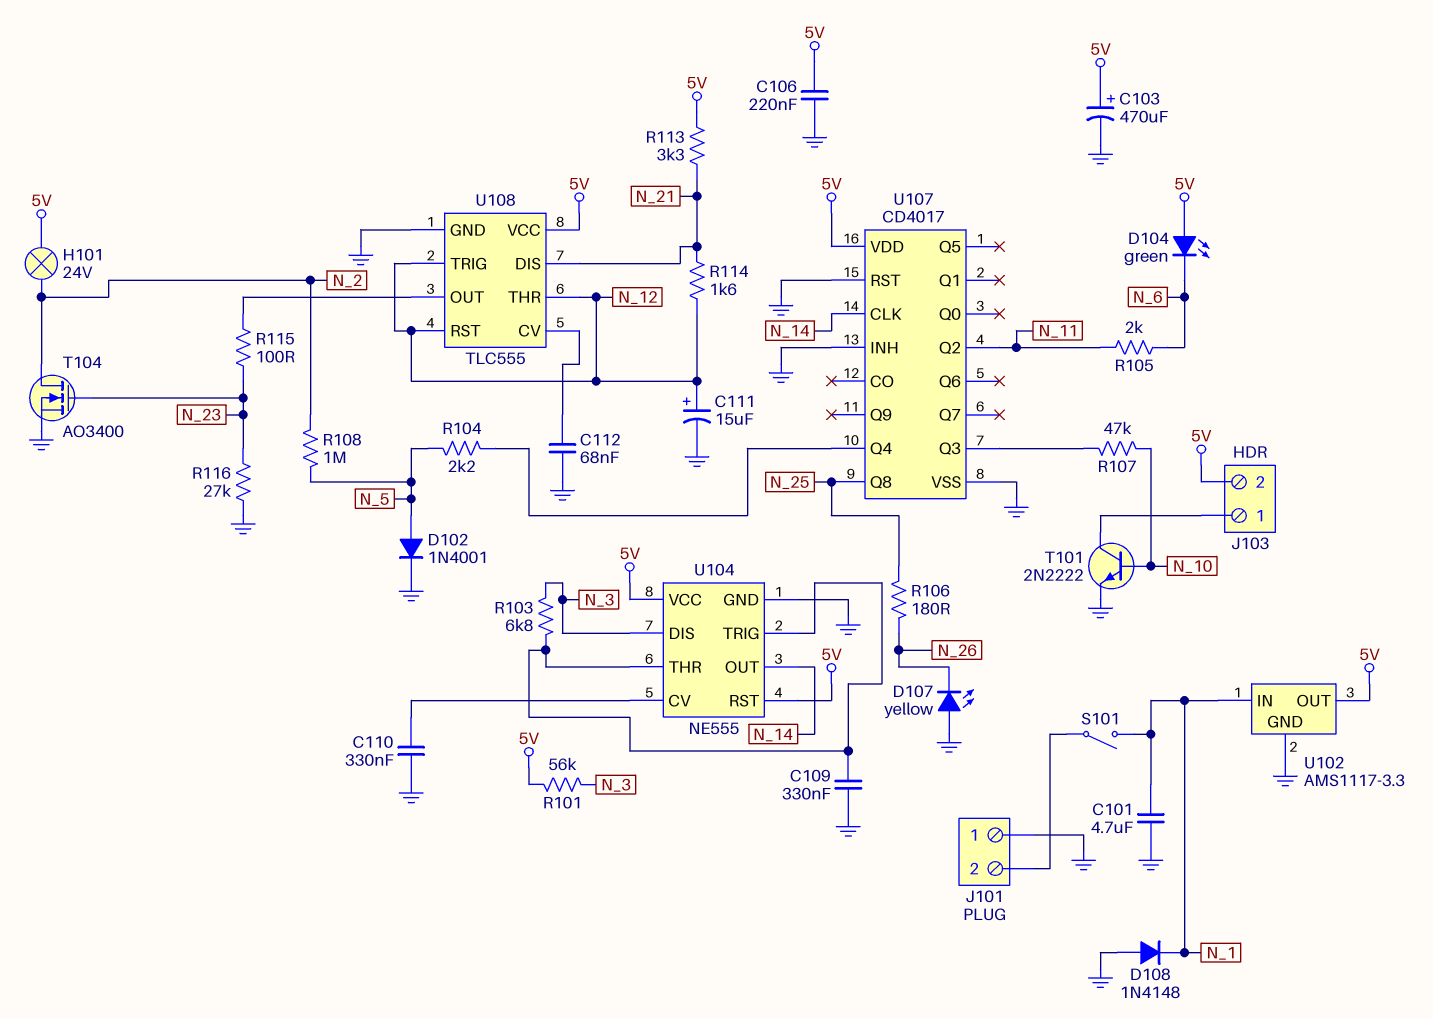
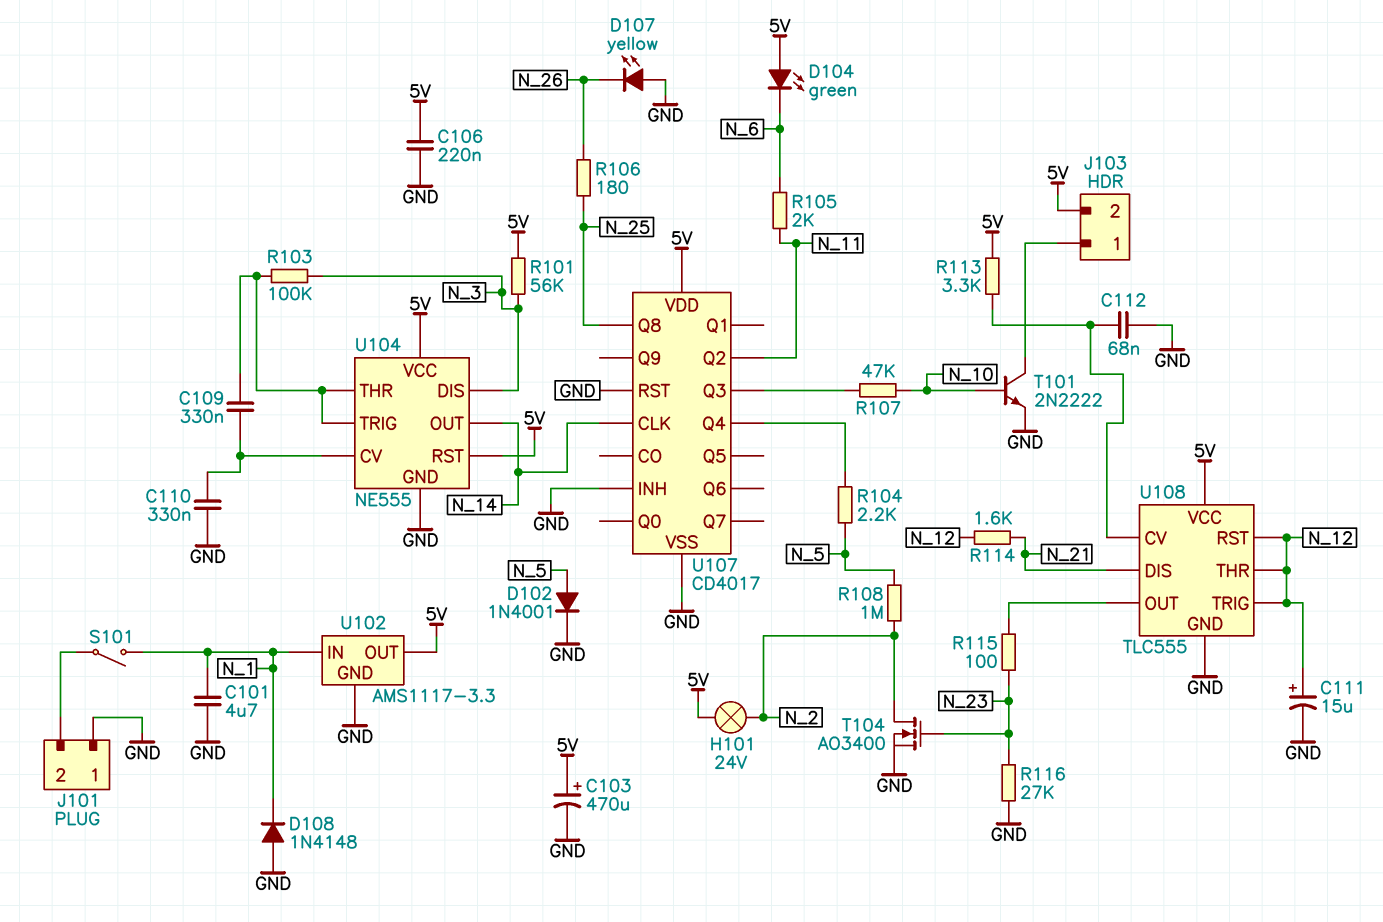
C109: 330nF (GND, U104/THR) -> 330nF (U104/CV, U104/THR)
R103: 6.8k (N_3, U104/THR) -> 100k (N_3, U104/THR)
R113: 3.3k (5V, N_21) -> 3.3k (5V, U108/CV)

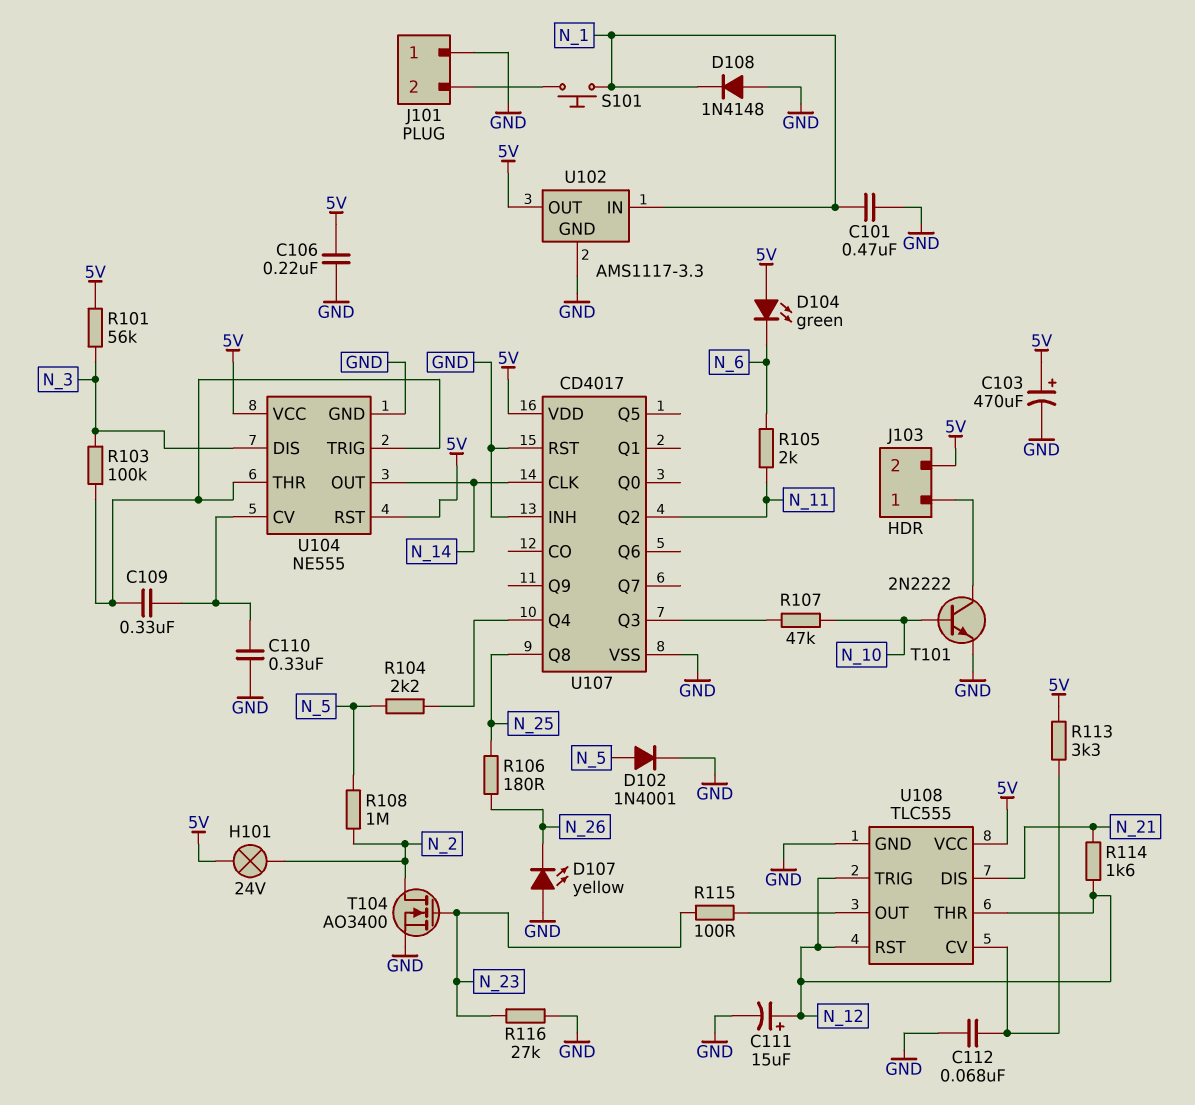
C101: 4.7uF (GND, N_1) -> 470nF (GND, N_1)
S101: switch (J101/2, N_1) -> button (J101/2, N_1)

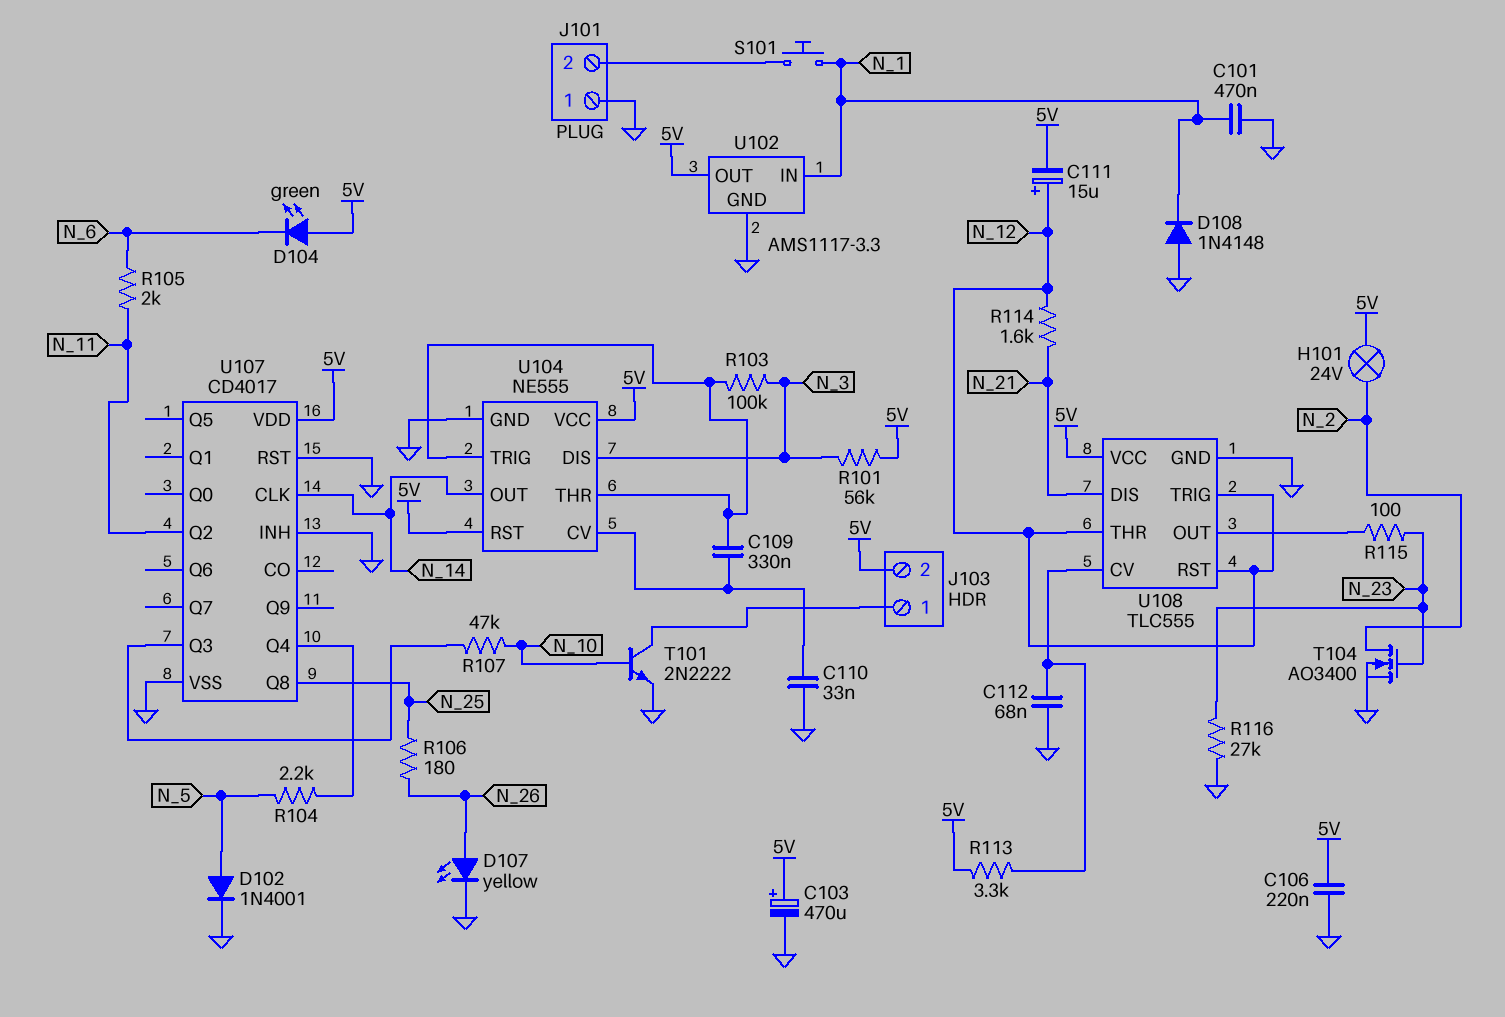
C110: 330nF (GND, U104/CV) -> 33nF (GND, U104/CV)
C111: 15uF (plus N_12, minus GND) -> 15uF (plus N_12, minus 5V)
D107: LED yellow (A GND, K N_26) -> LED yellow (A N_26, K GND)
R108: 1M (N_2, N_5) -> none

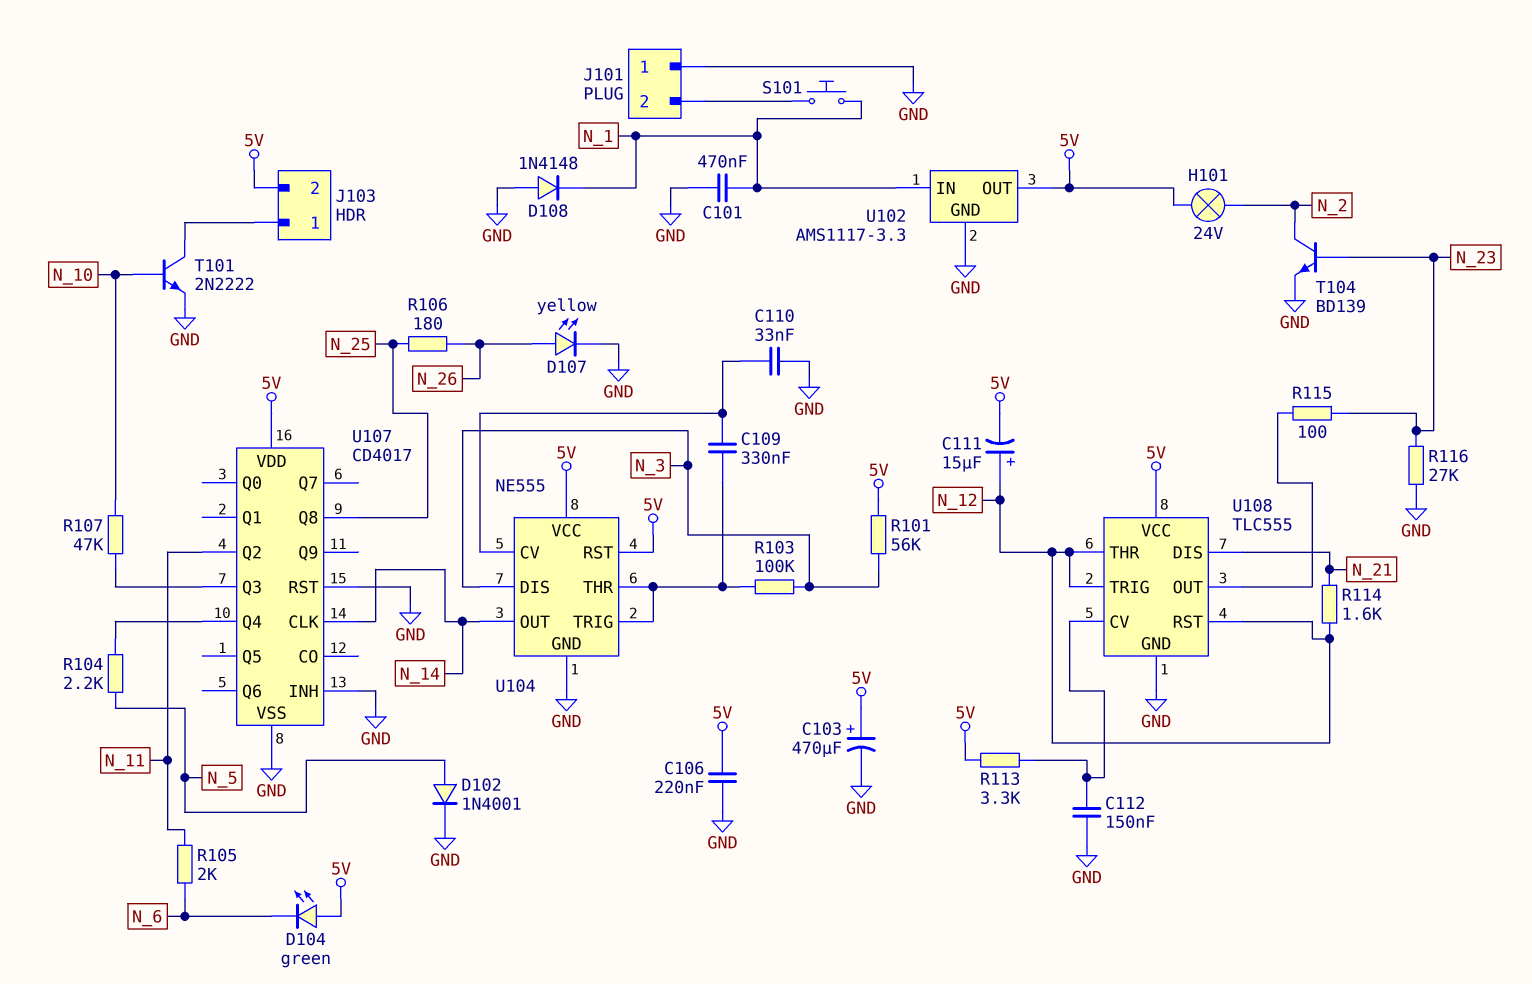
C112: 68nF (GND, U108/CV) -> 150nF (GND, U108/CV)
T104: NMOS AO3400 (G N_23, D N_2, S GND) -> NPN BD139 (B N_23, C N_2, E GND)

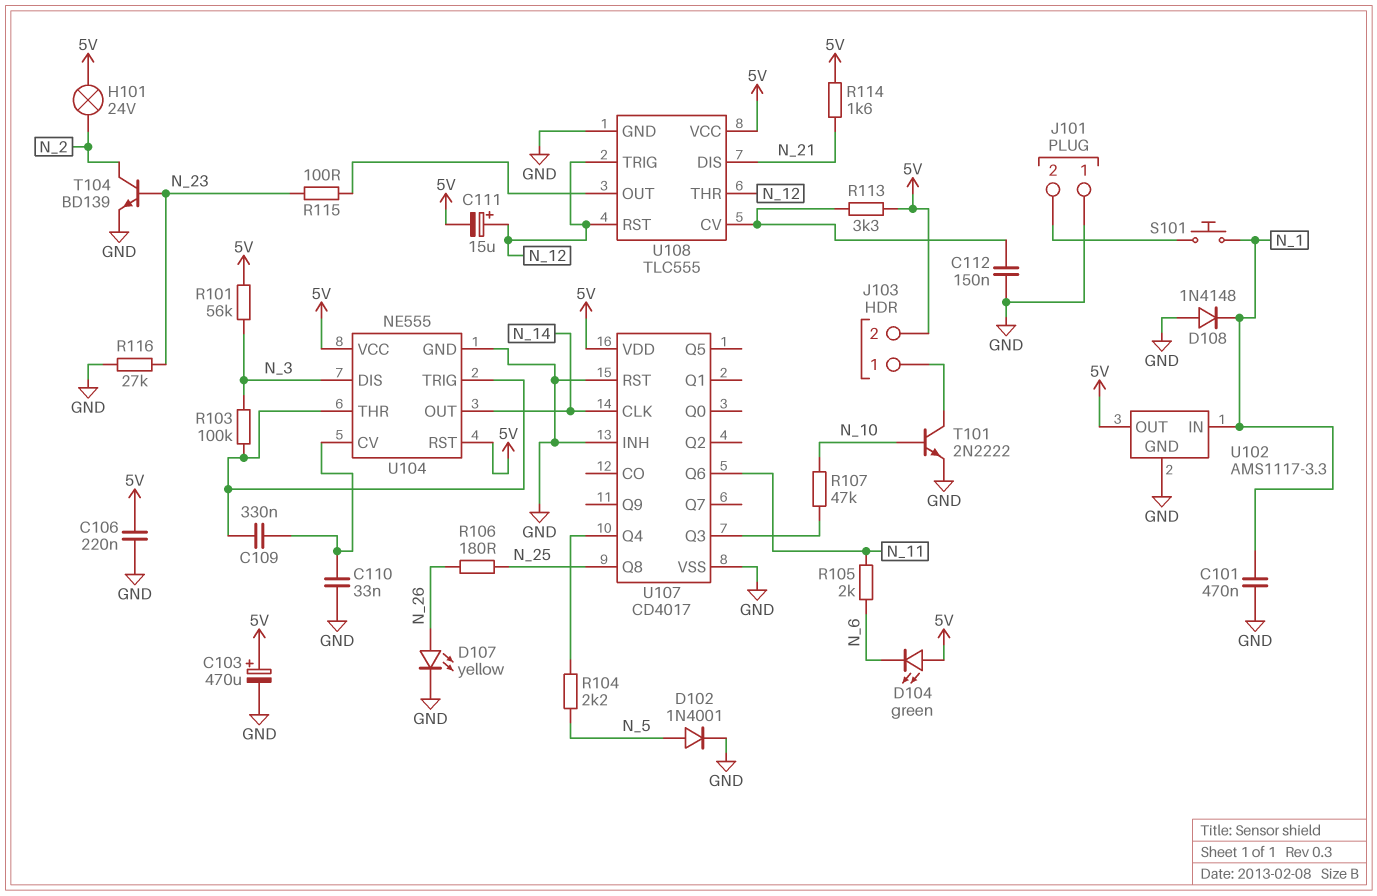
R114: 1.6k (N_12, N_21) -> 1.6k (5V, N_21)
U107 pin Q2: N_11 -> none
U107 pin Q6: none -> N_11

